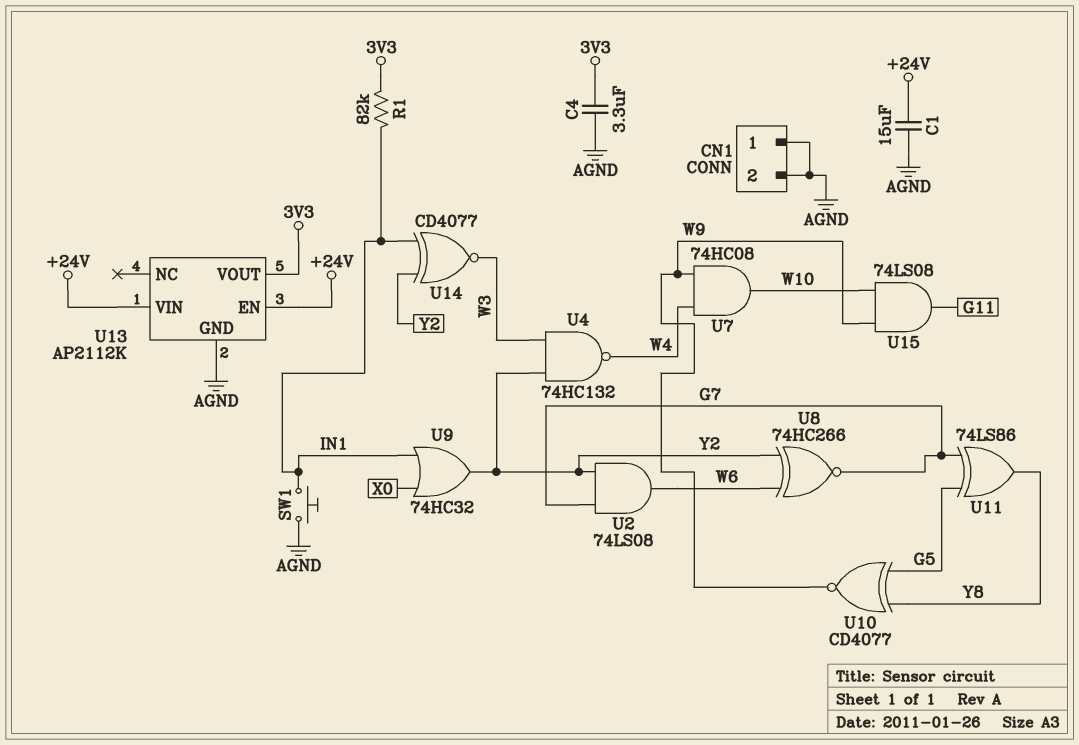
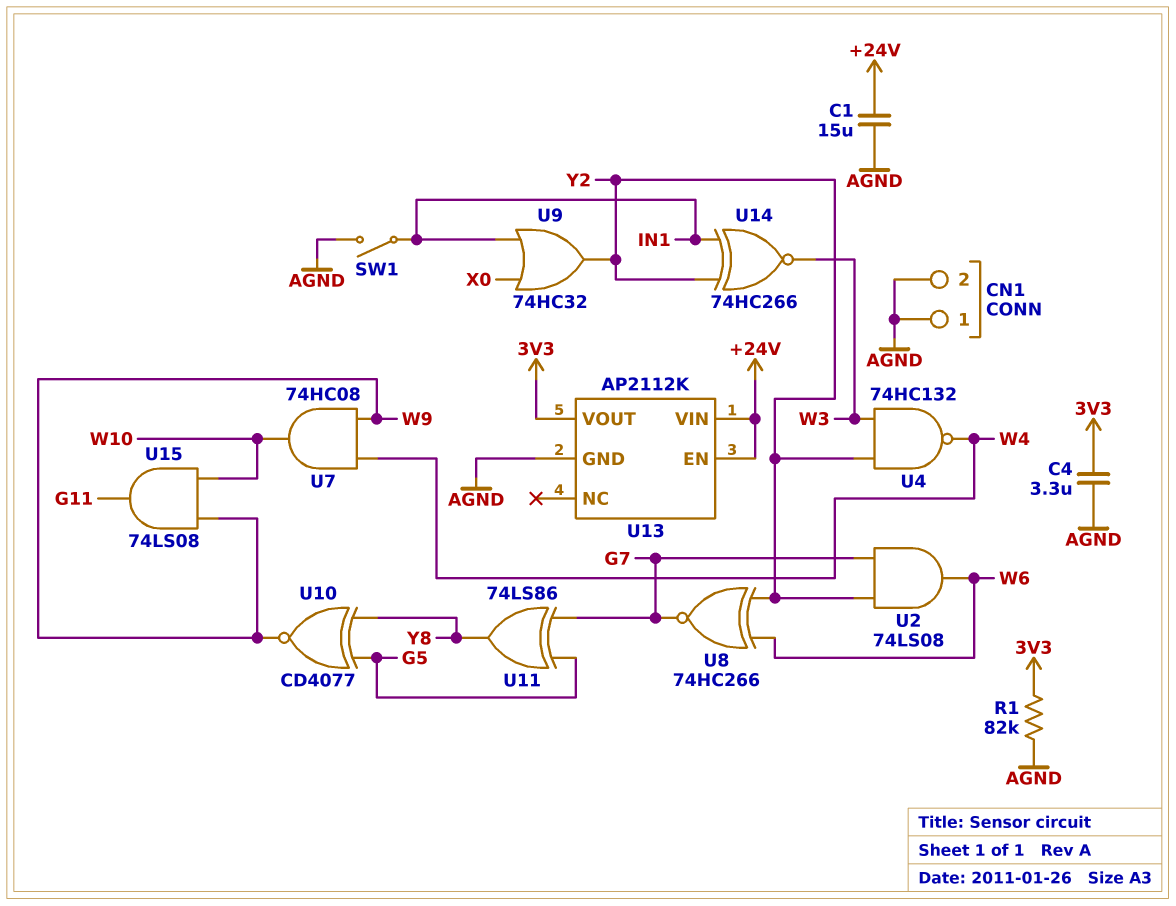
R1: 82k (3V3, IN1) -> 82k (3V3, AGND)
SW1: button (AGND, IN1) -> switch (AGND, IN1)
U14: XNOR CD4077 (in IN1, in Y2, out W3) -> XNOR 74HC266 (in IN1, in Y2, out W3)

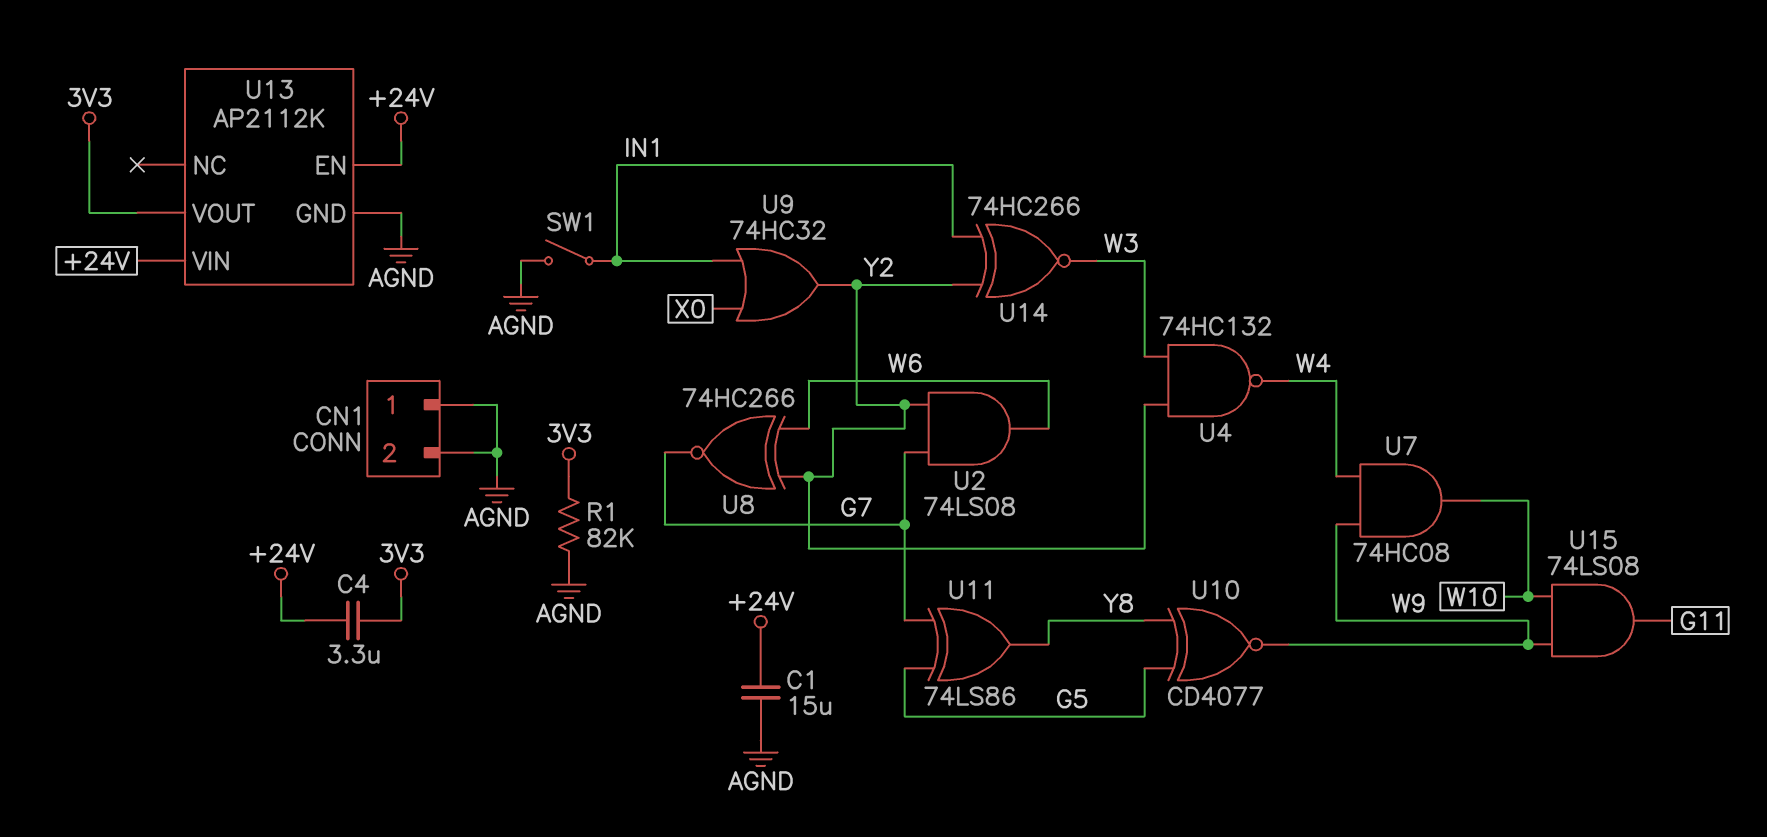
C4: 3.3uF (3V3, AGND) -> 3.3uF (+24V, 3V3)

